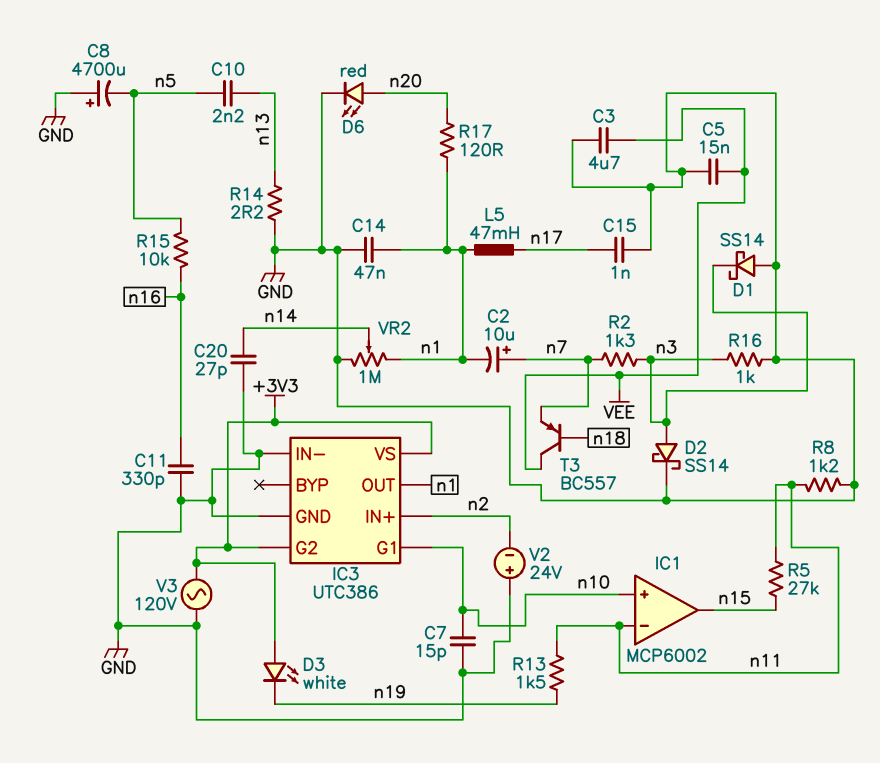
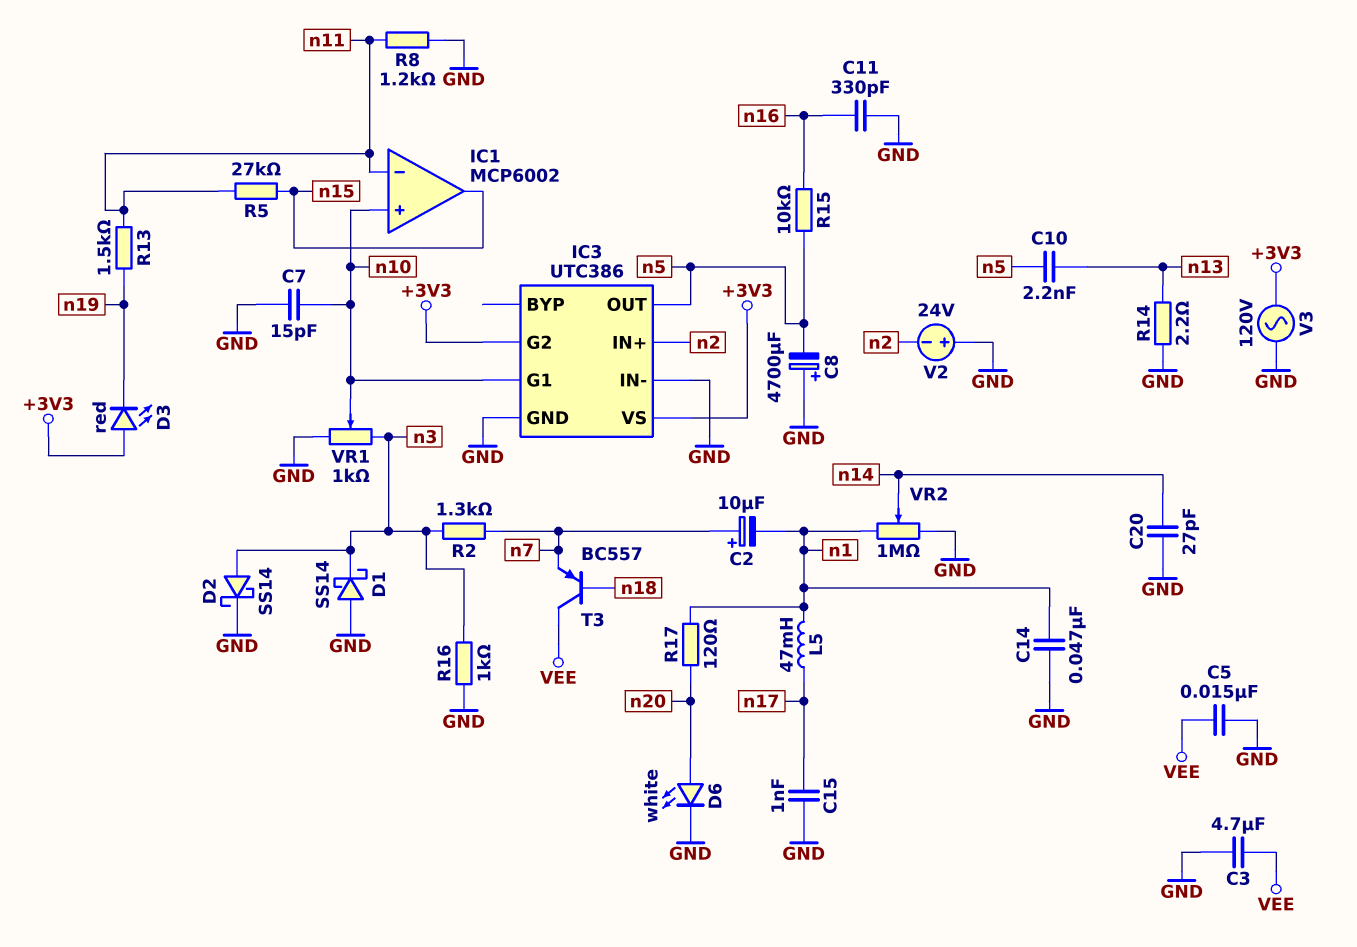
D3: LED white (A +3V3, K n19) -> LED red (A +3V3, K n19)
D6: LED red (A n20, K GND) -> LED white (A n20, K GND)
IC3 pin OUT: n1 -> n5
VR1: none -> 1k (GND, n3, wiper n10)

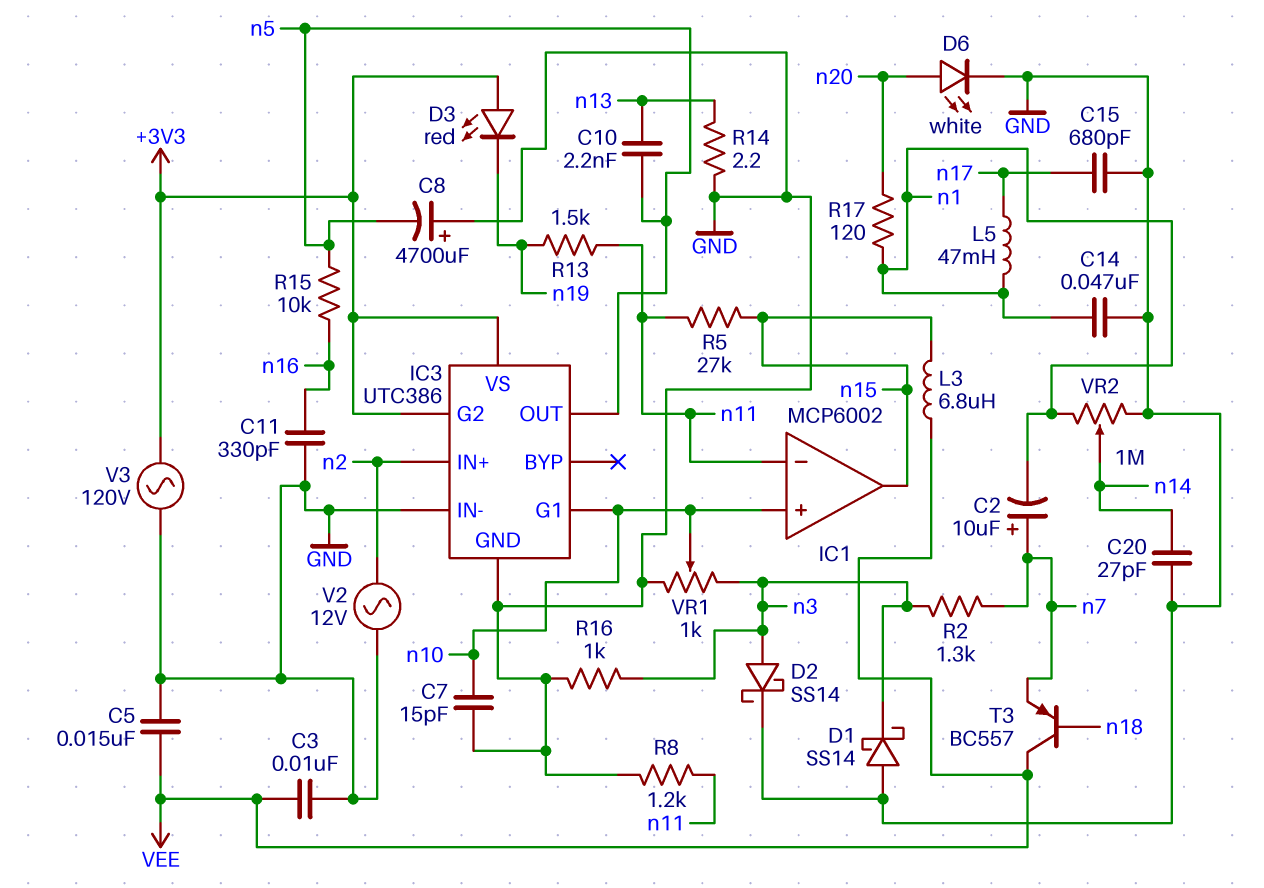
C3: 4.7uF (GND, VEE) -> 10nF (GND, VEE)
C15: 1nF (GND, n17) -> 680pF (GND, n17)
L3: none -> 6.8uH (VEE, n15)
V2: 24V (plus GND, minus n2) -> AC 12V (GND, n2)

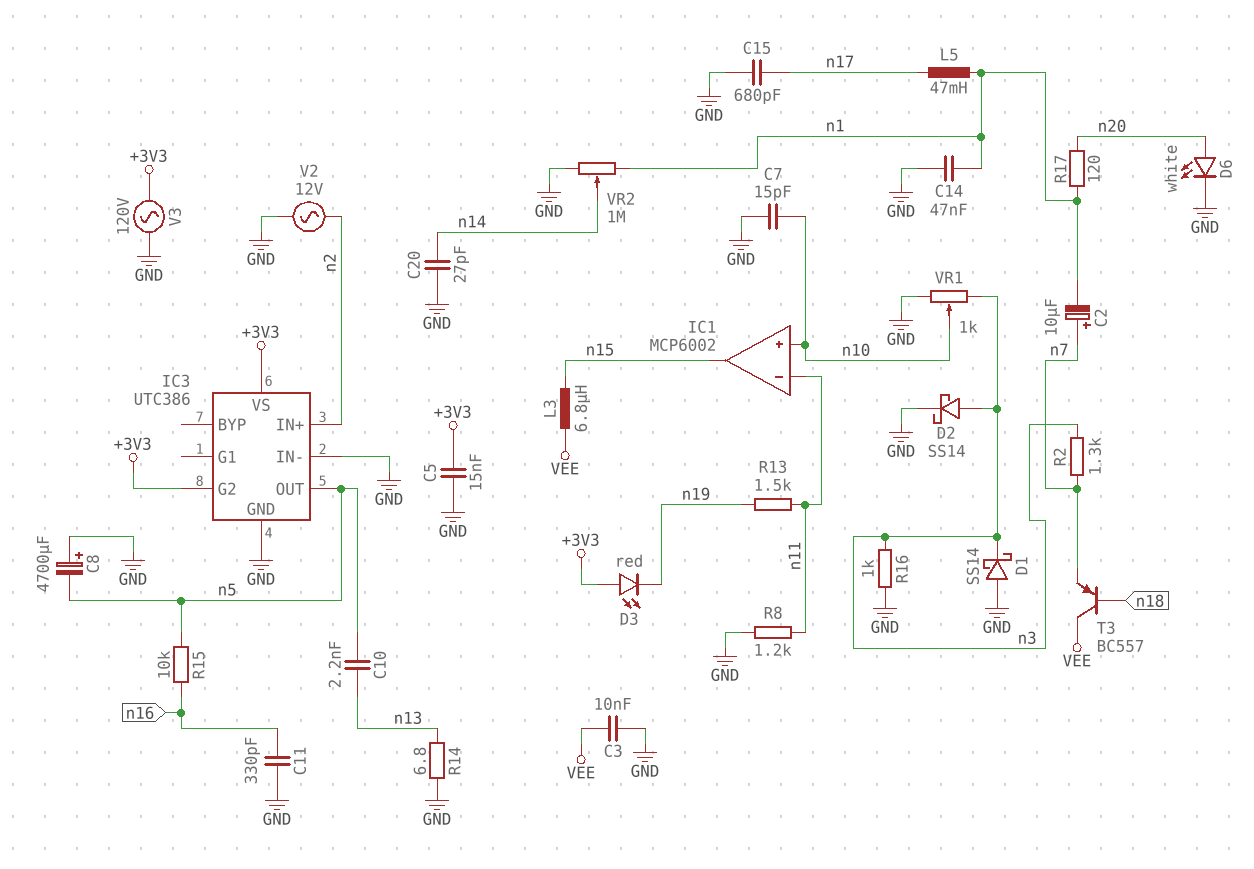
C5: 15nF (GND, VEE) -> 15nF (+3V3, GND)
IC3 pin G1: n10 -> none
R5: 27k (n11, n15) -> none
R14: 2.2 (GND, n13) -> 6.8 (GND, n13)

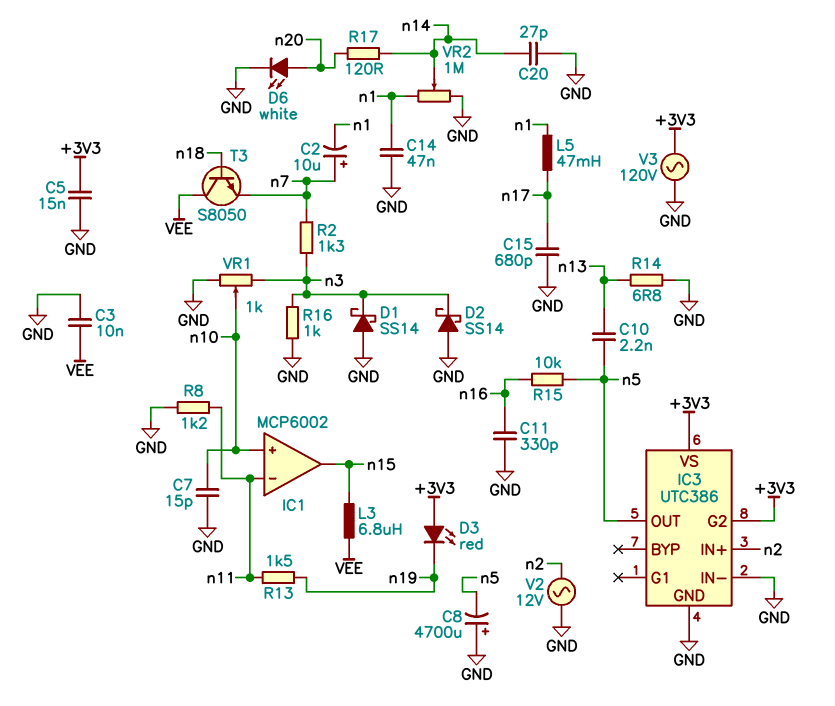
D2: schottky SS14 (A n3, K GND) -> schottky SS14 (A GND, K n3)
R17: 120 (n1, n20) -> 120 (n14, n20)
T3: PNP BC557 (B n18, C VEE, E n7) -> NPN S8050 (B n18, C VEE, E n7)

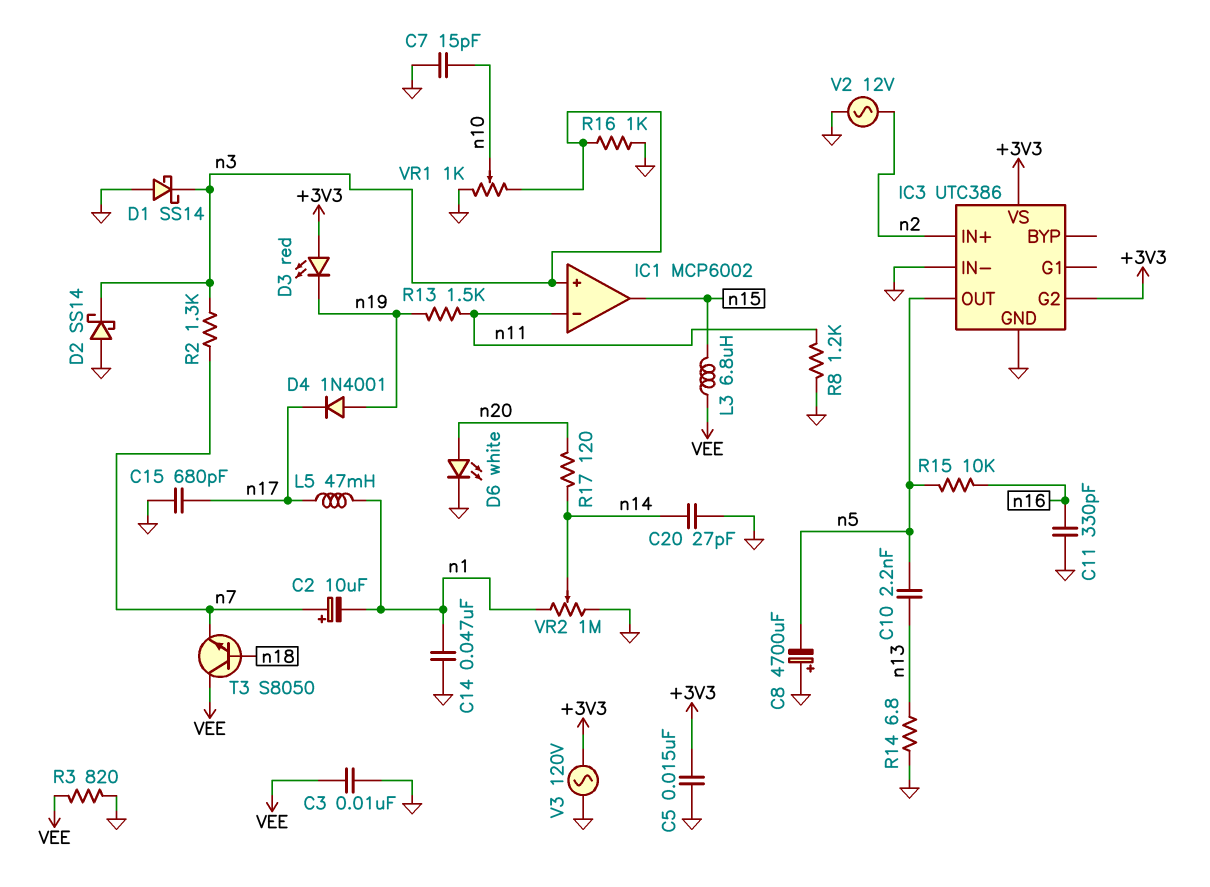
D4: none -> diode 1N4001 (A n19, K n17)
IC1 pin in+: n10 -> n3
R3: none -> 820 (GND, VEE)

